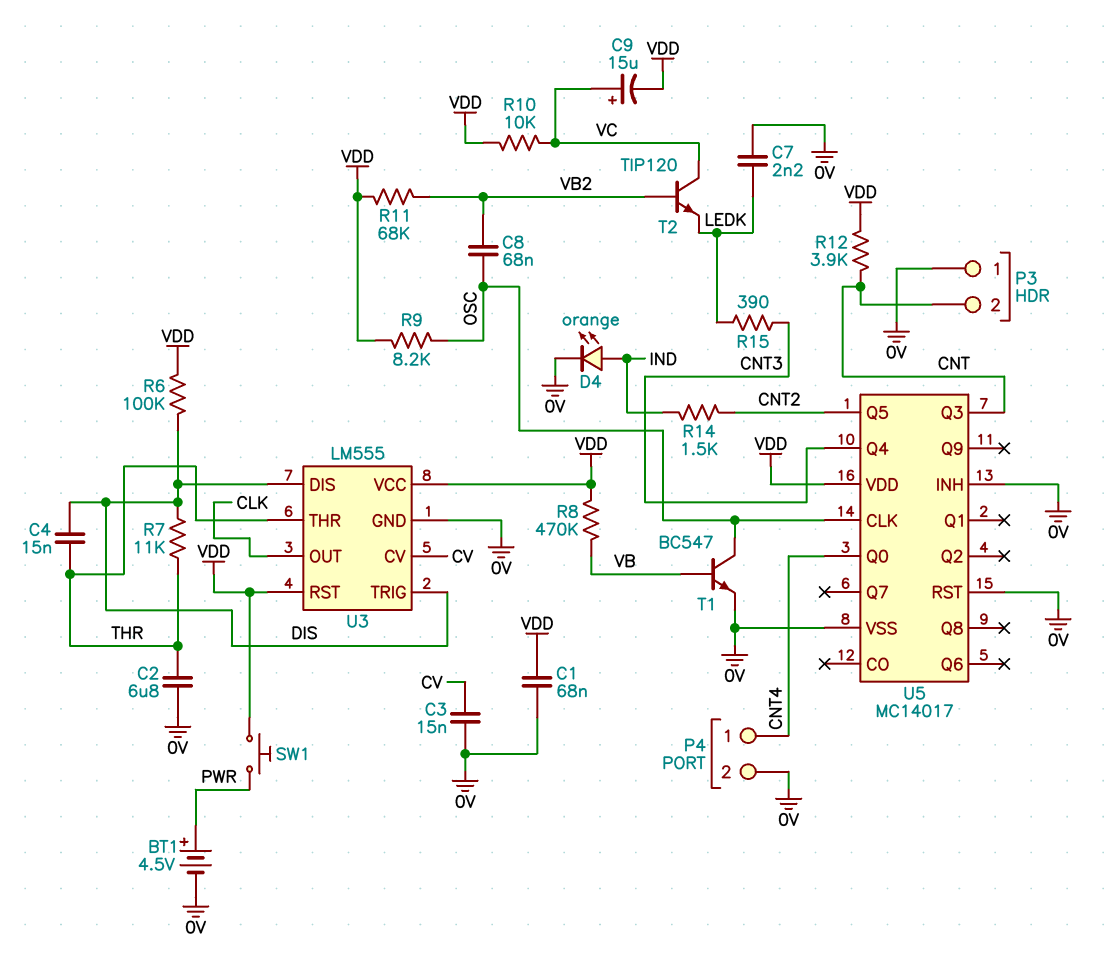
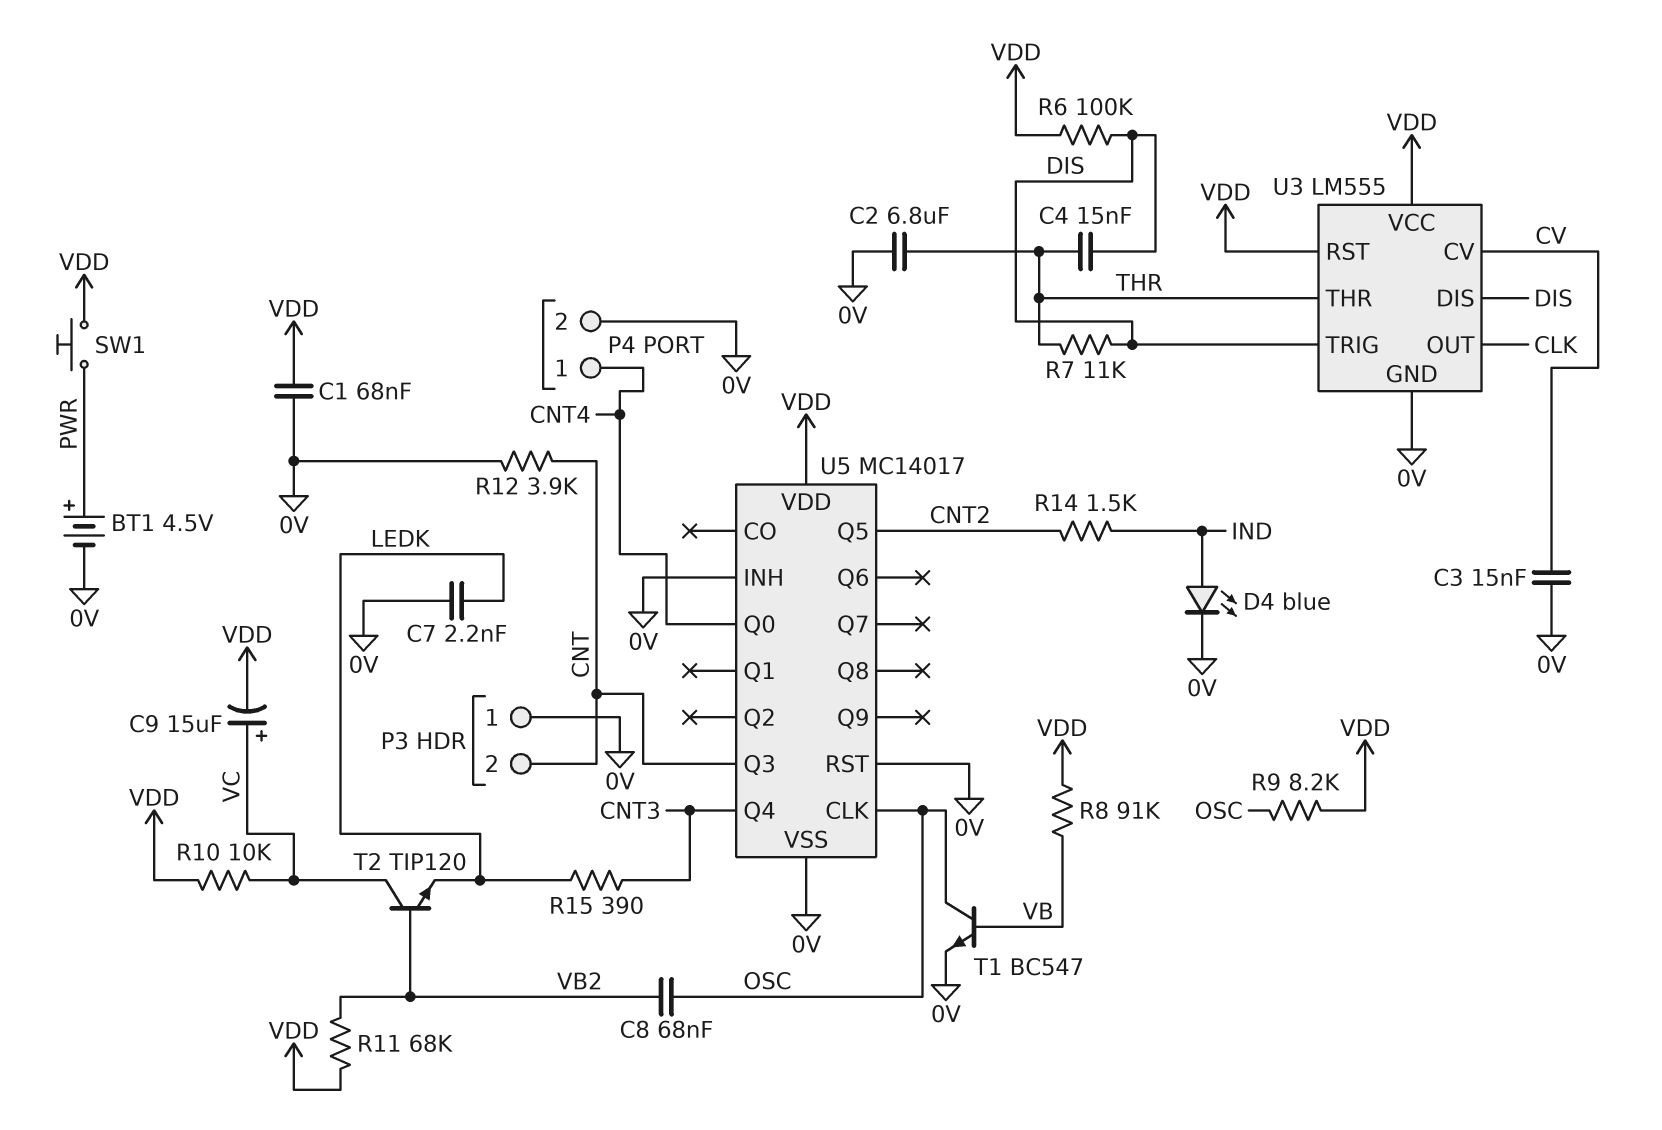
D4: LED orange (A IND, K 0V) -> LED blue (A IND, K 0V)
R8: 470k (VB, VDD) -> 91k (VB, VDD)
R12: 3.9k (CNT, VDD) -> 3.9k (0V, CNT)

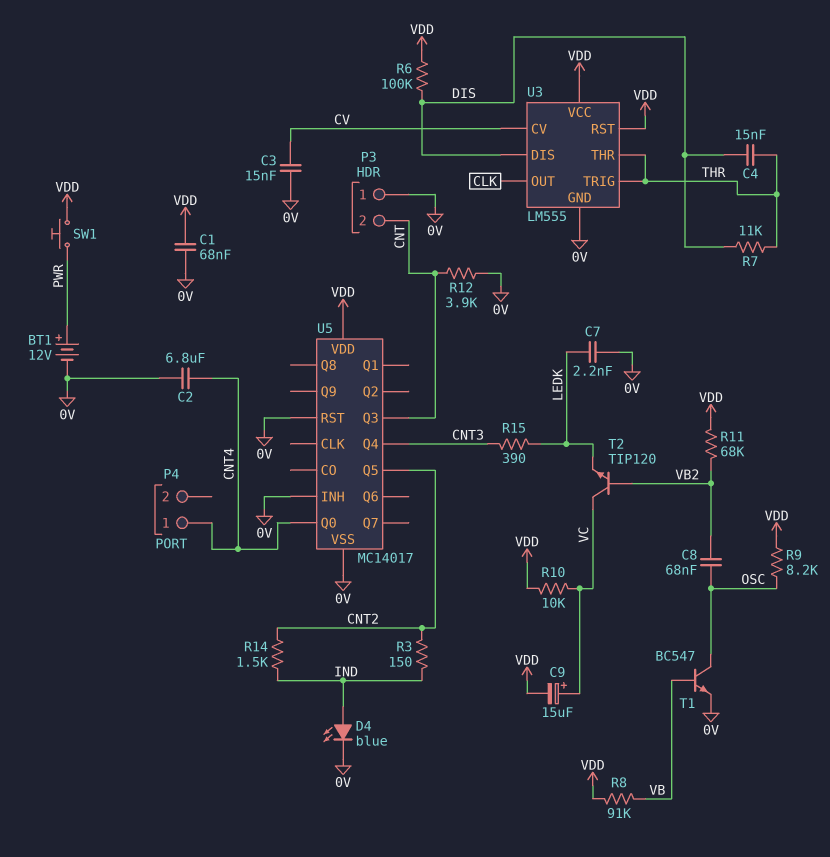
BT1: 4.5V (plus PWR, minus 0V) -> 12V (plus PWR, minus 0V)
C2: 6.8uF (0V, THR) -> 6.8uF (0V, CNT4)
P4 pin 2: 0V -> none
R3: none -> 150 (CNT2, IND)
U3 pin TRIG: DIS -> THR
U5 pin CLK: OSC -> none

